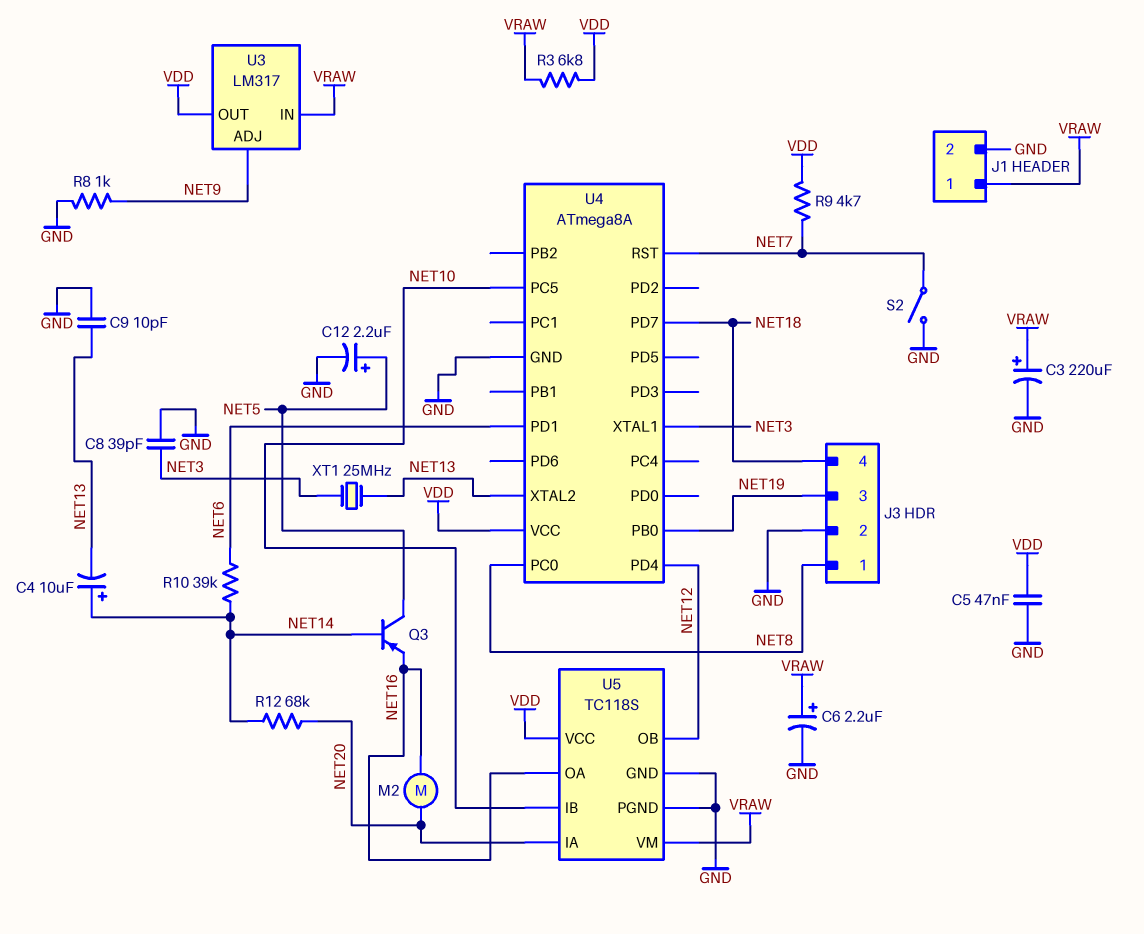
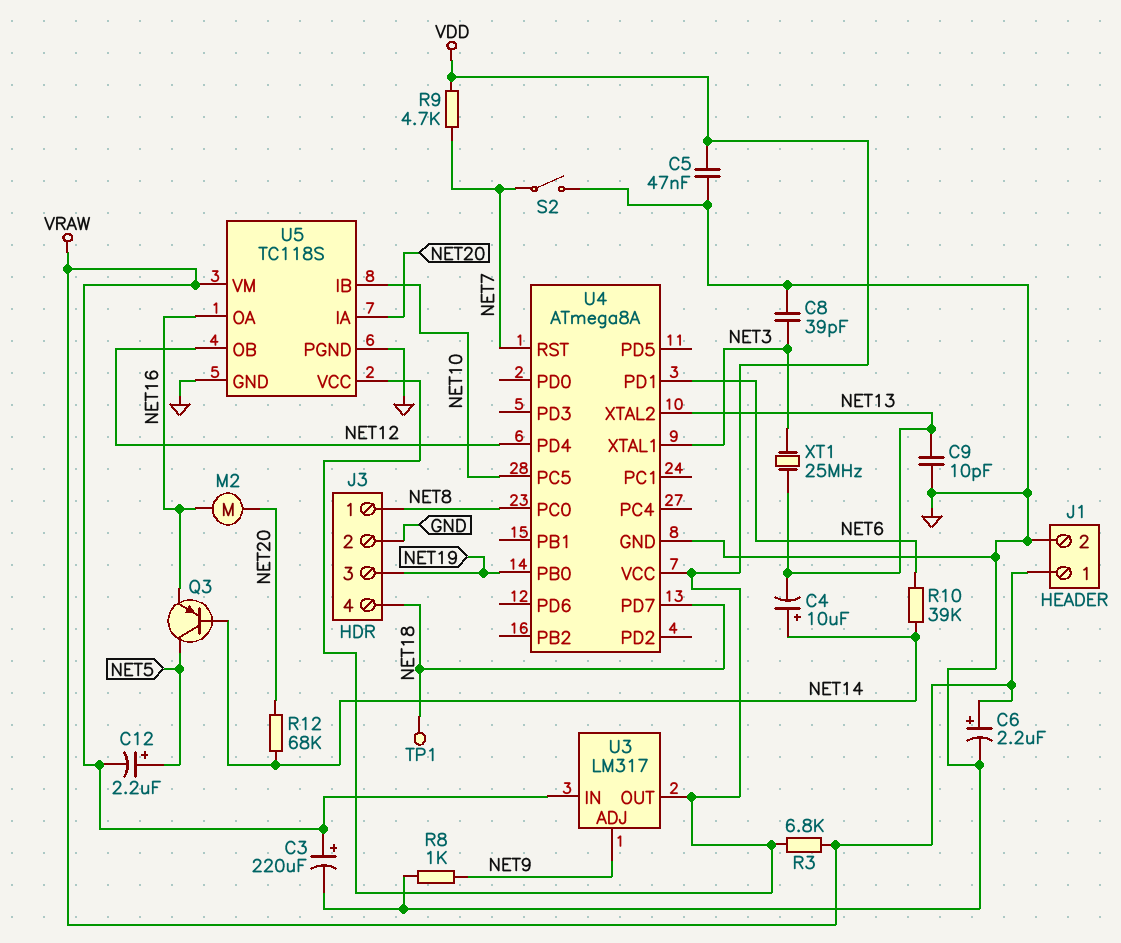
C12: 2.2uF (plus NET5, minus GND) -> 2.2uF (plus NET5, minus VRAW)
TP1: none -> test point (NET18)

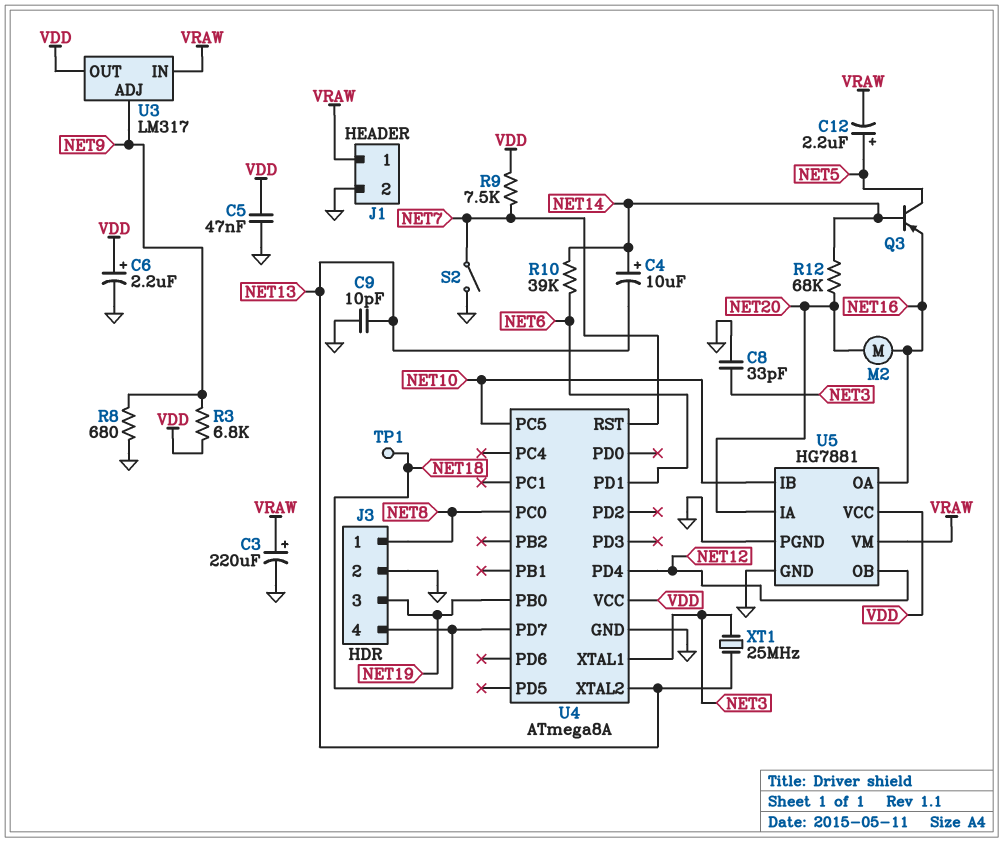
C6: 2.2uF (plus VRAW, minus GND) -> 2.2uF (plus VDD, minus GND)
C8: 39pF (GND, NET3) -> 33pF (GND, NET3)
R3: 6.8k (VDD, VRAW) -> 6.8k (NET9, VDD)
R8: 1k (GND, NET9) -> 680 (GND, NET9)
R9: 4.7k (NET7, VDD) -> 7.5k (NET7, VDD)
U5: TC118S -> HG7881

